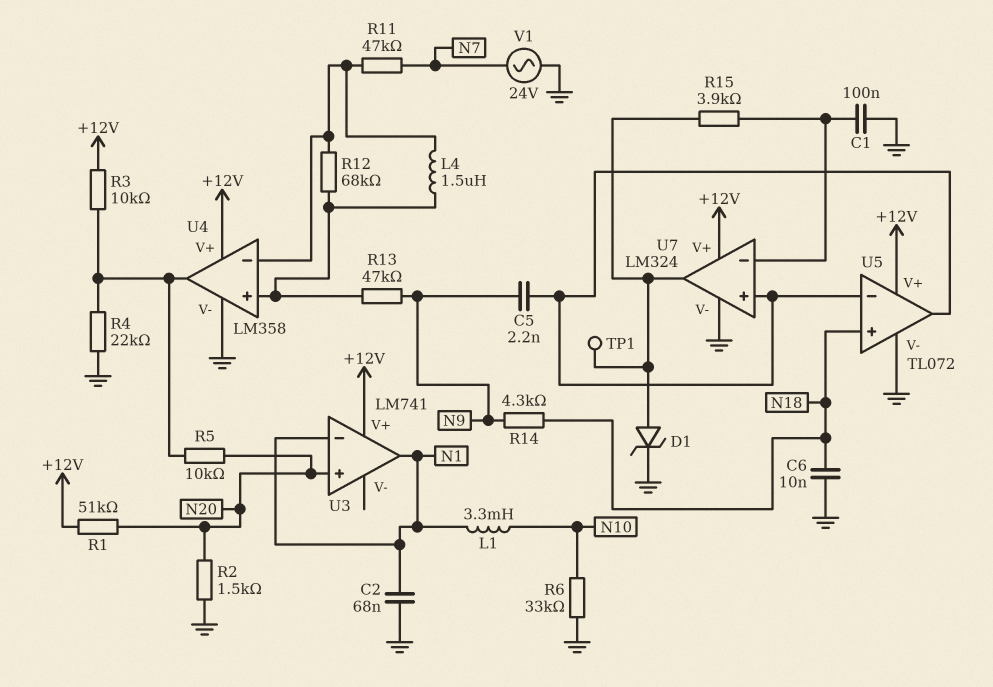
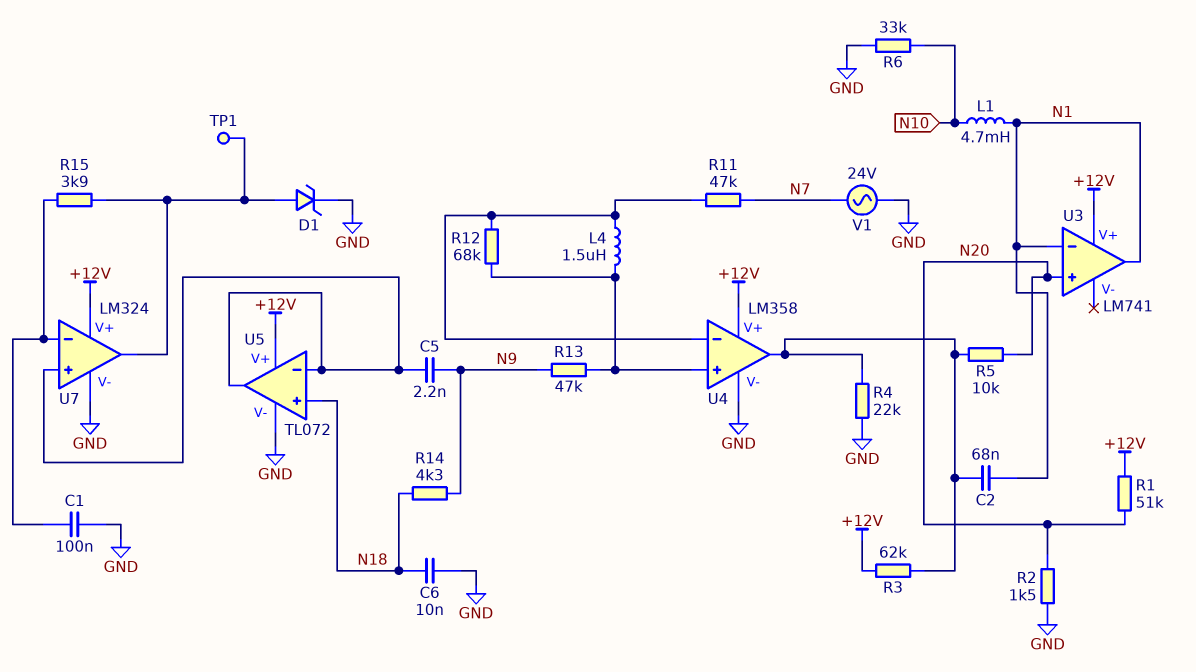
C2: 68nF (GND, N1) -> 68nF (N1, U4/out)
L1: 3.3mH (N1, N10) -> 4.7mH (N1, N10)
R3: 10k (+12V, U4/out) -> 62k (+12V, U4/out)

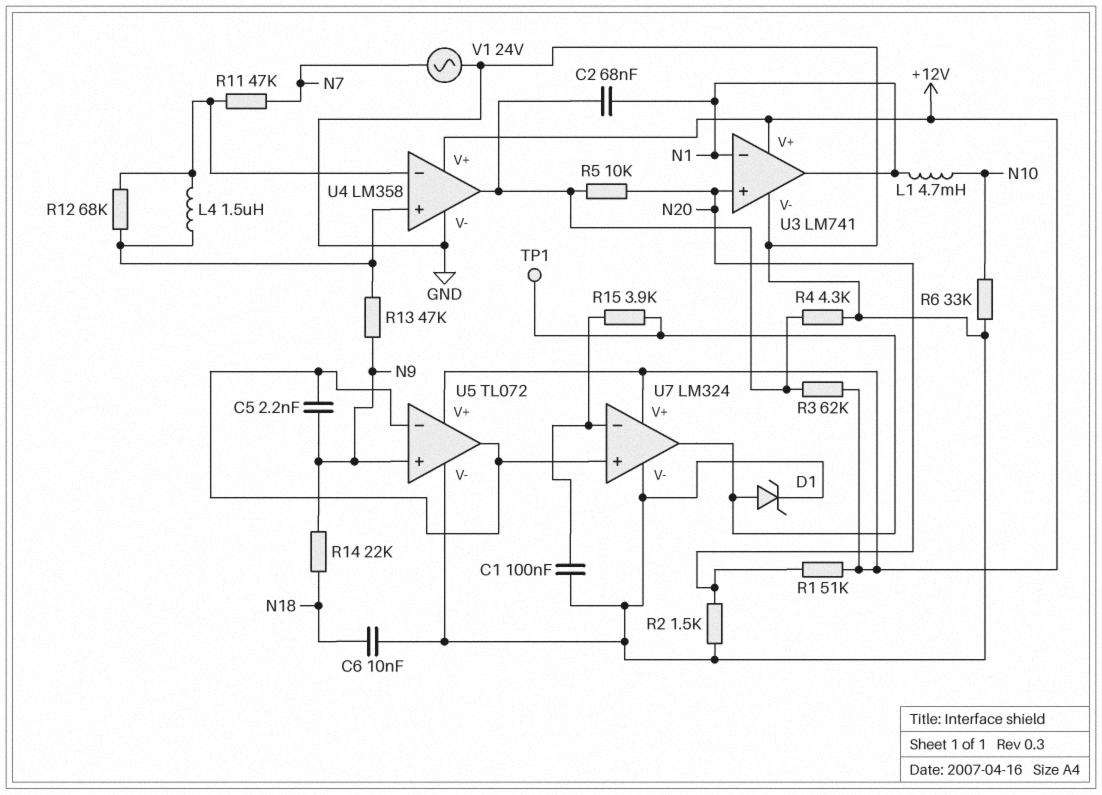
R4: 22k (GND, U4/out) -> 4.3k (GND, U4/out)
R14: 4.3k (N9, N18) -> 22k (N9, N18)
U3 pin V-: none -> GND
U5 pin in+: N18 -> N9

